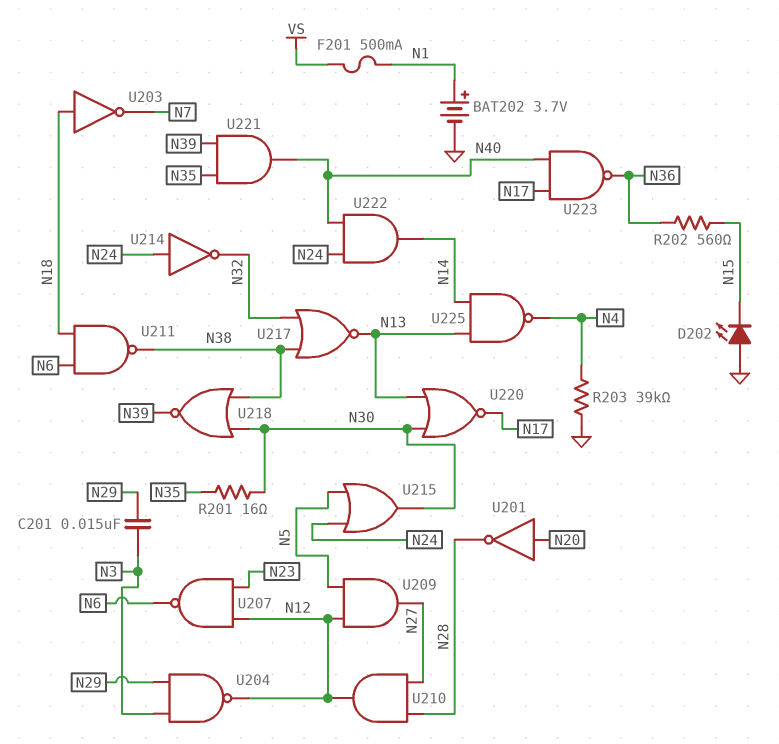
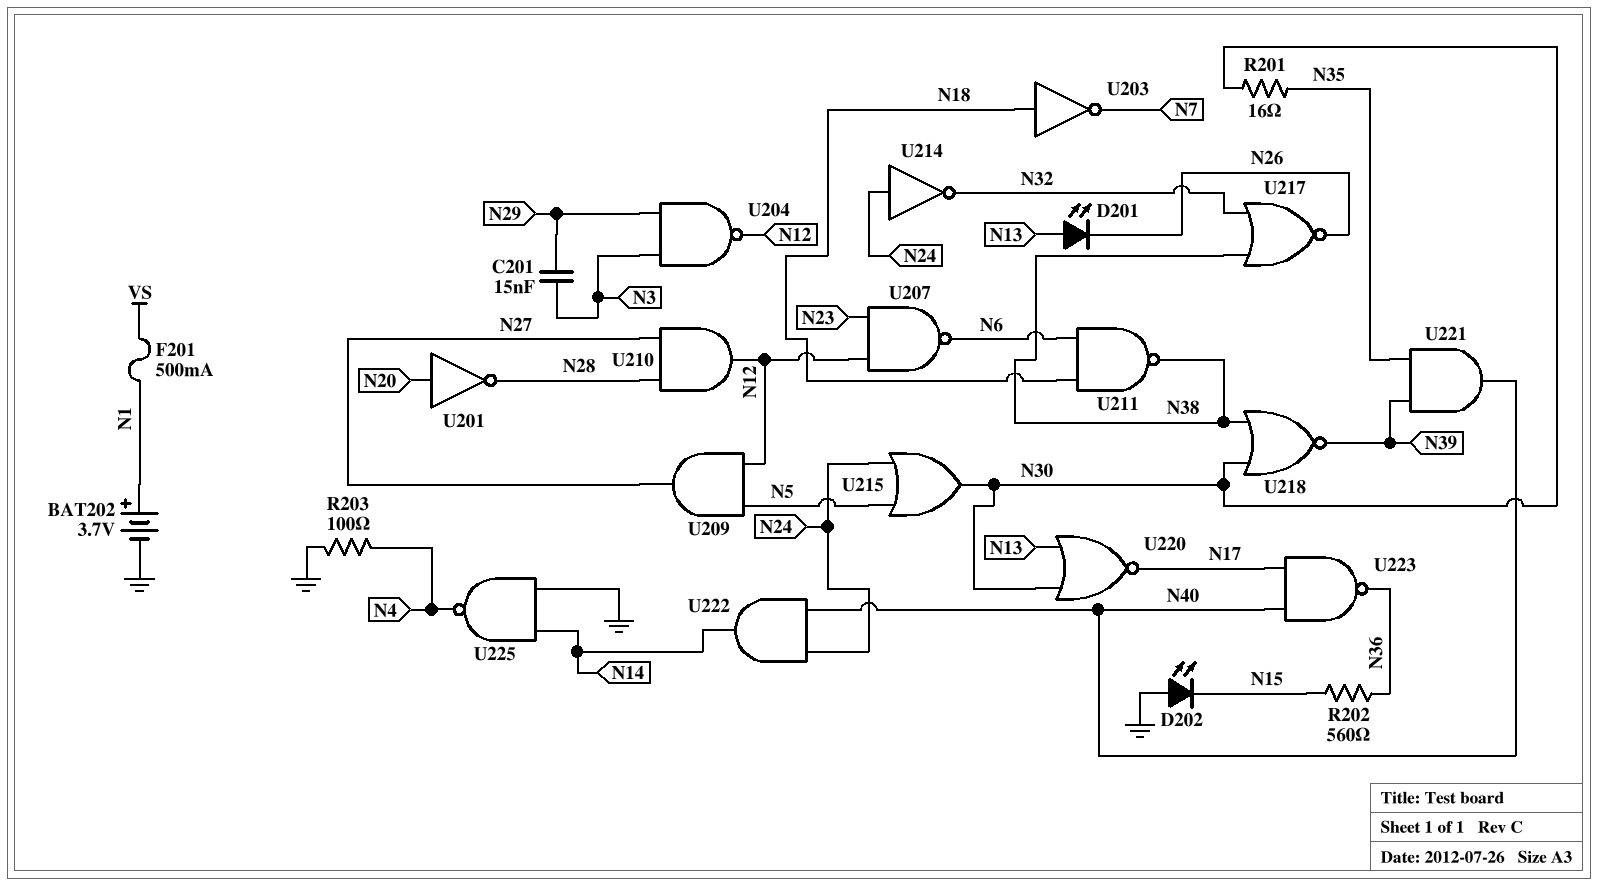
D201: none -> LED (A N13, K N26)
R203: 39k (GND, N4) -> 100 (GND, N4)
U217: NOR (in N32, in N38, out N13) -> NOR (in N32, in N38, out N26)
U225: NAND (in N13, in N14, out N4) -> NAND (in GND, in N14, out N4)

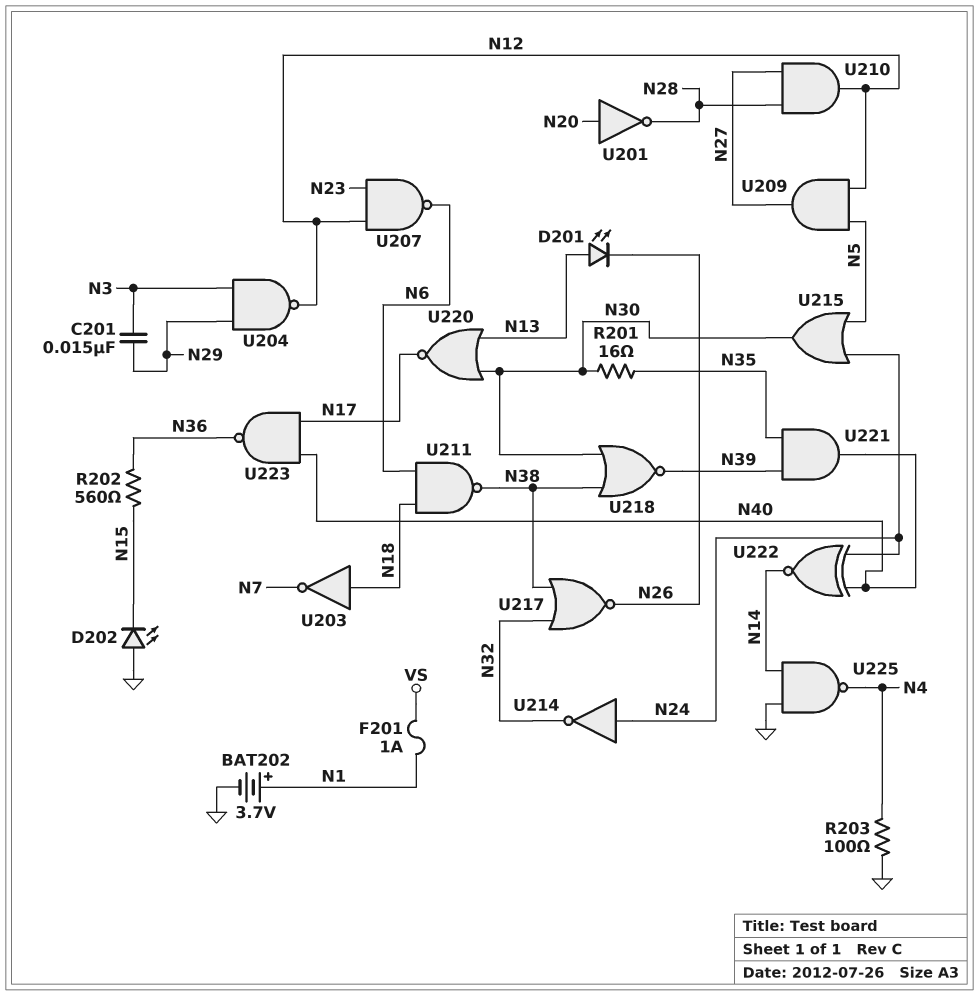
F201: 500mA (N1, VS) -> 1A (N1, VS)
U222: AND (in N24, in N40, out N14) -> XNOR (in N24, in N40, out N14)

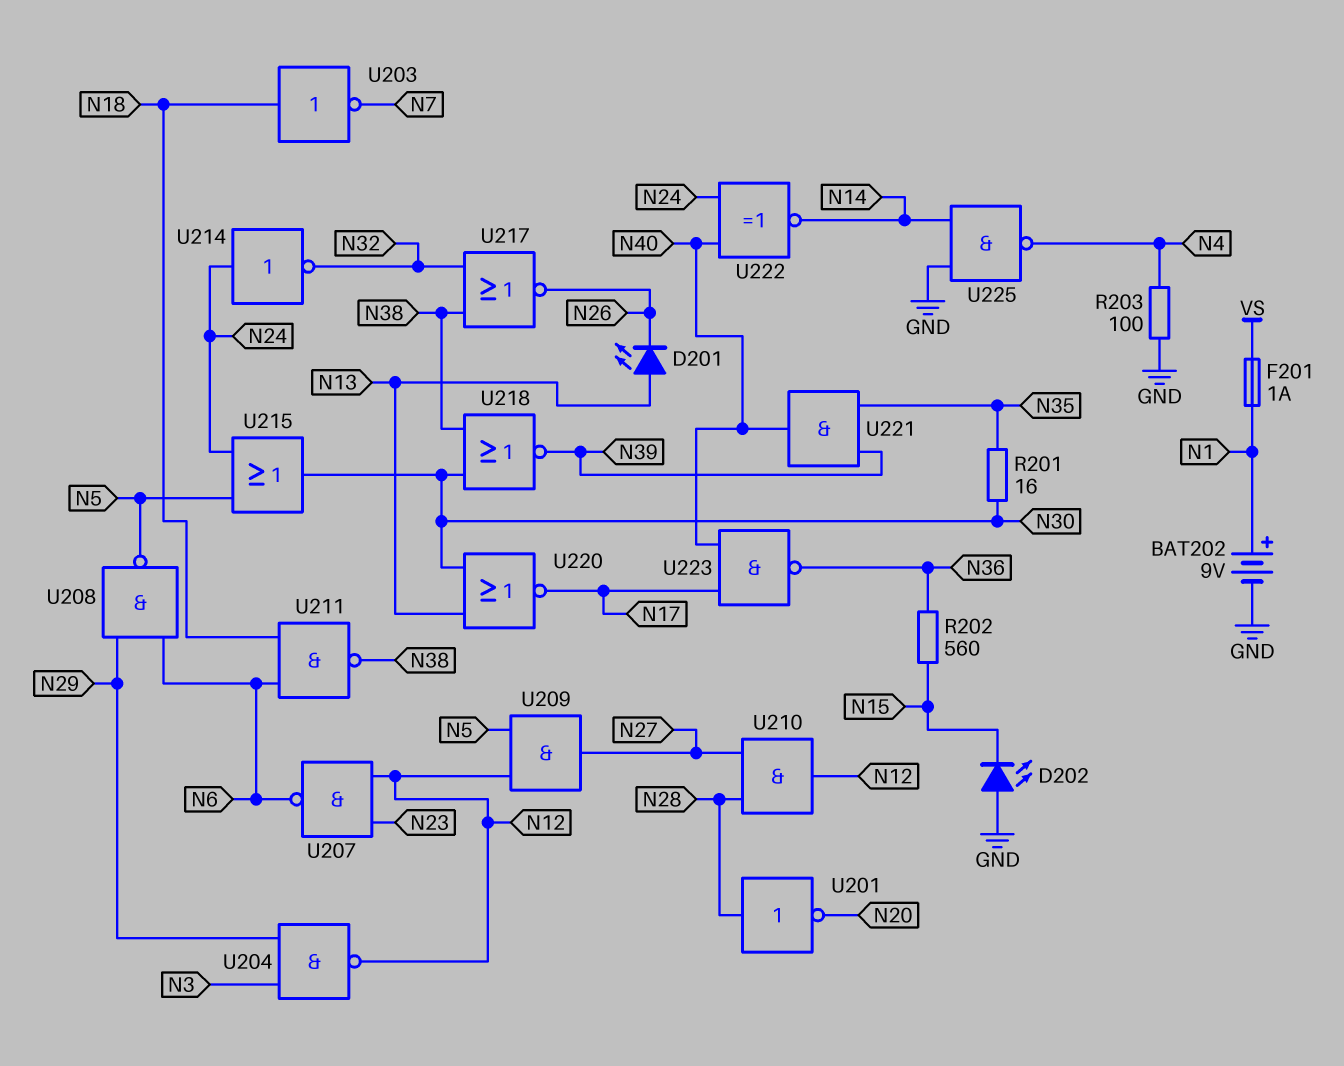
BAT202: 3.7V (plus N1, minus GND) -> 9V (plus N1, minus GND)
C201: 15nF (N3, N29) -> none
U201: NOT (in N20, out N28) -> NOT (in N28, out N20)
U208: none -> NAND (in N6, in N29, out N5)

